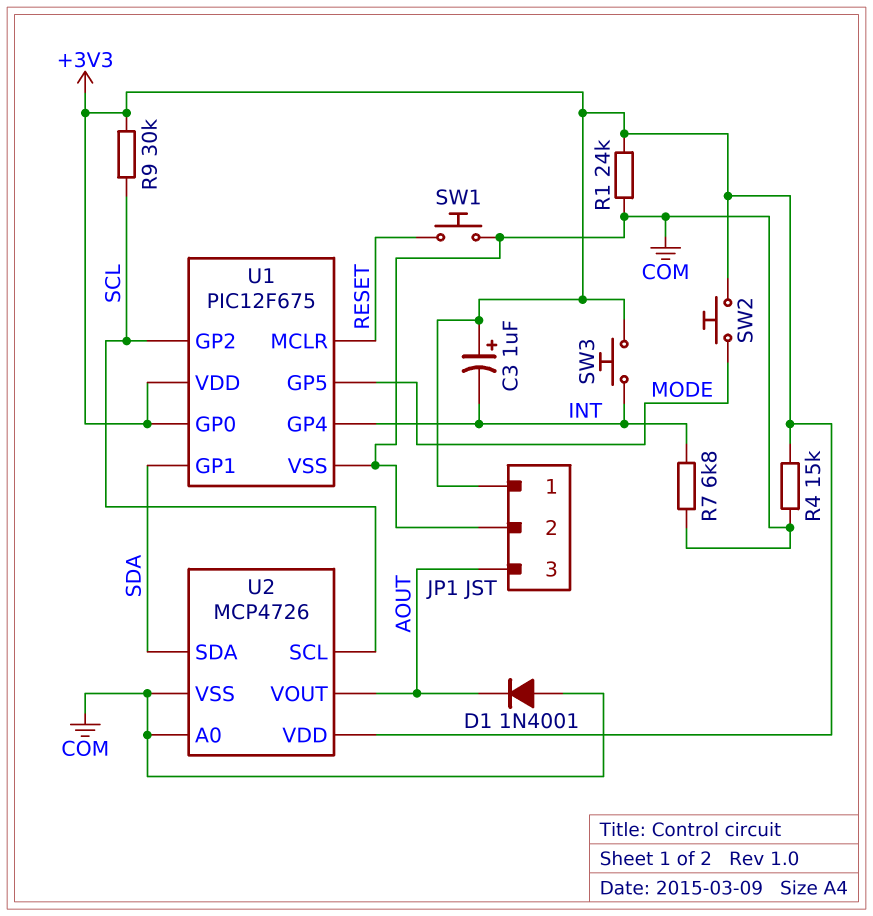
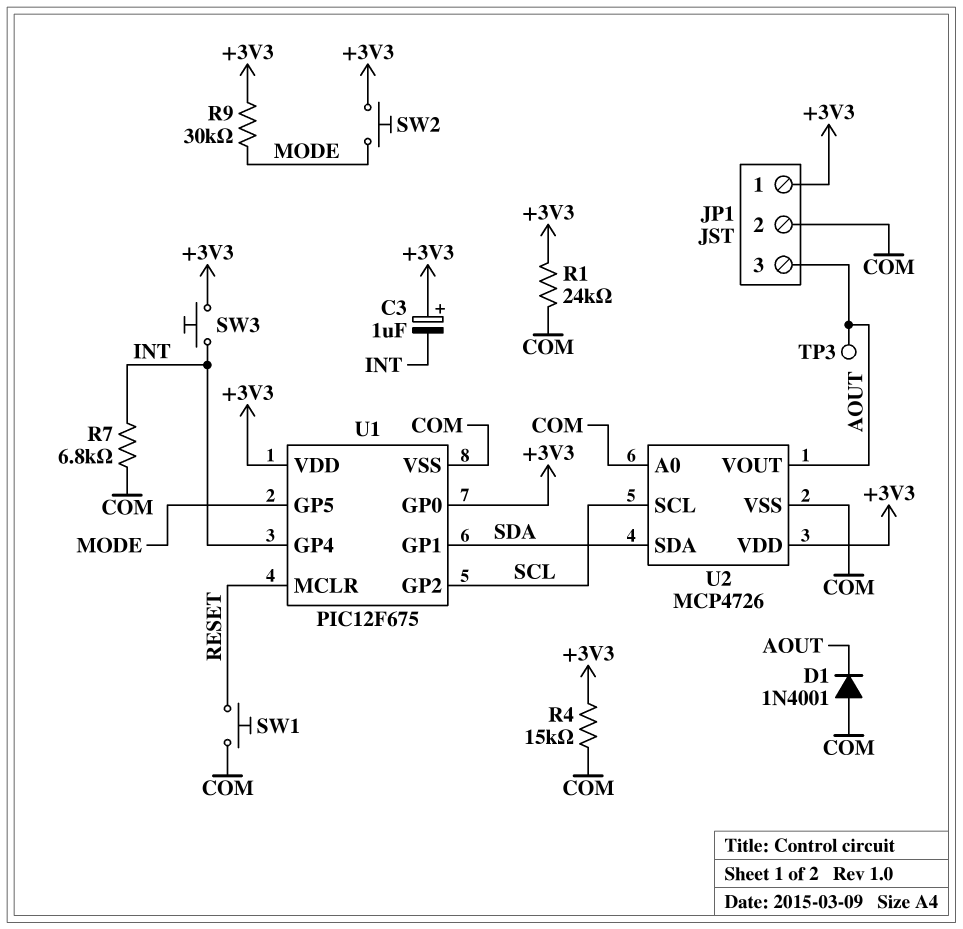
R9: 30k (+3V3, SCL) -> 30k (+3V3, MODE)
TP3: none -> test point (AOUT)

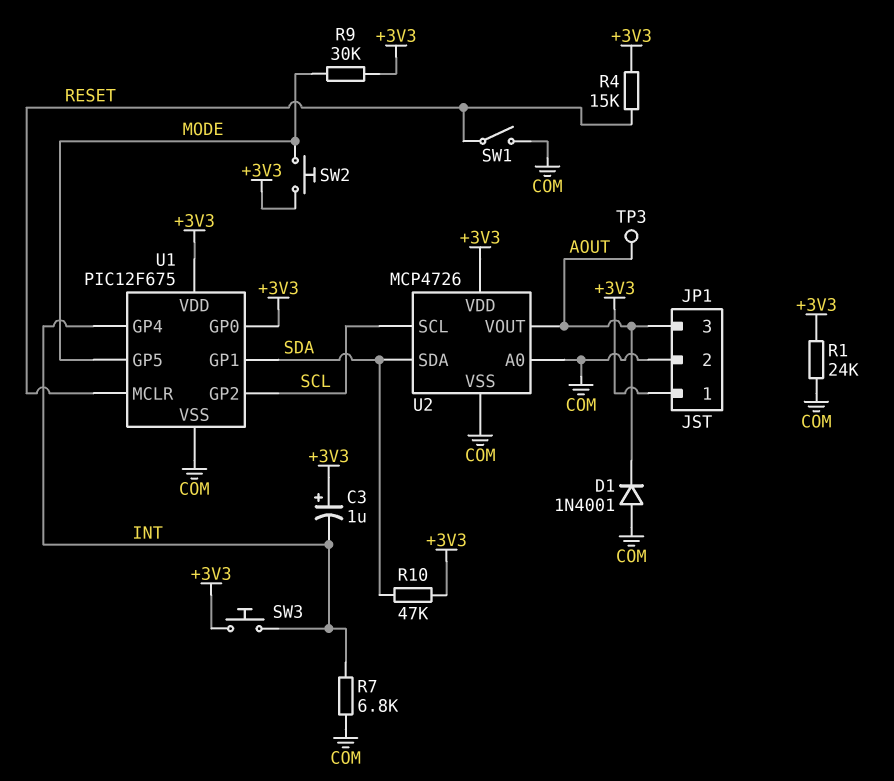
R4: 15k (+3V3, COM) -> 15k (+3V3, RESET)
R10: none -> 47k (+3V3, SDA)
SW1: button (COM, RESET) -> switch (COM, RESET)

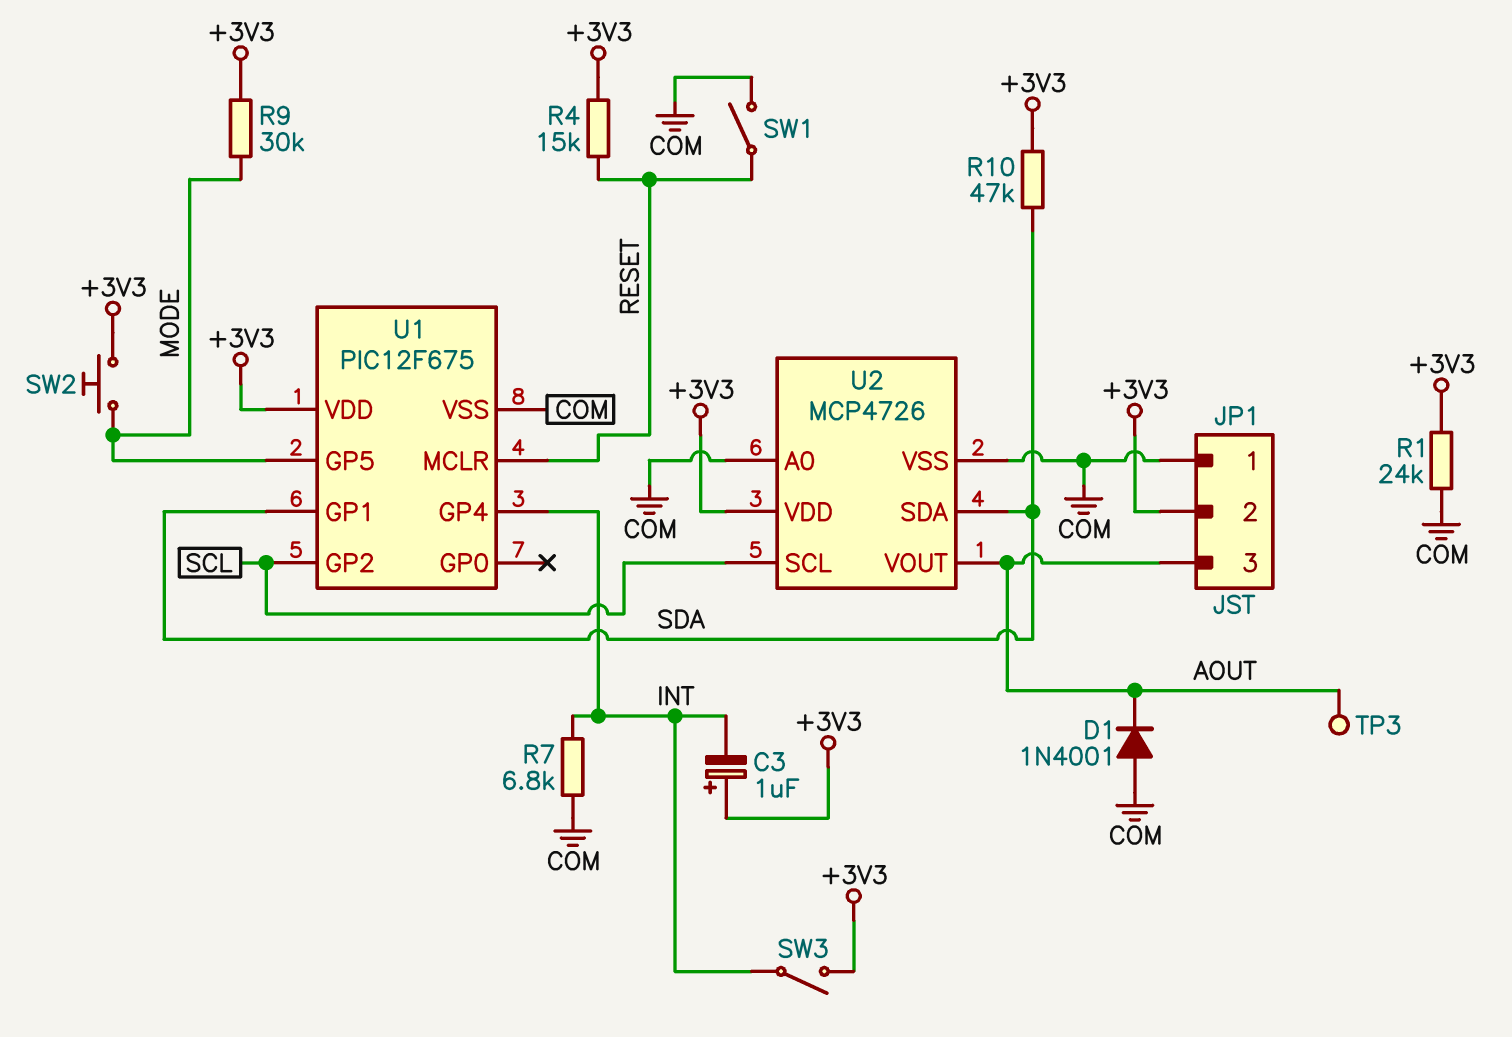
JP1 pin 1: +3V3 -> COM
JP1 pin 2: COM -> +3V3
SW3: button (+3V3, INT) -> switch (+3V3, INT)
U1 pin GP0: +3V3 -> none

